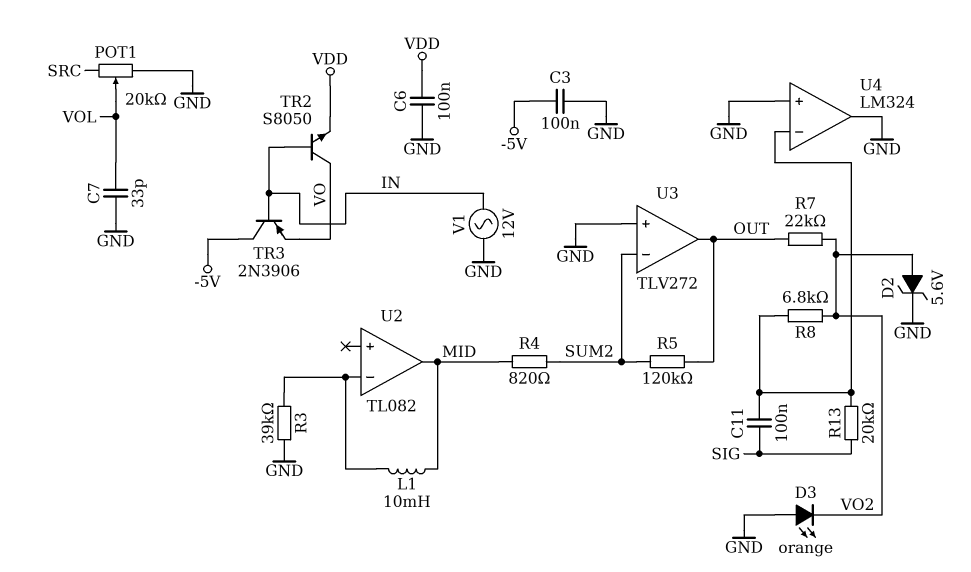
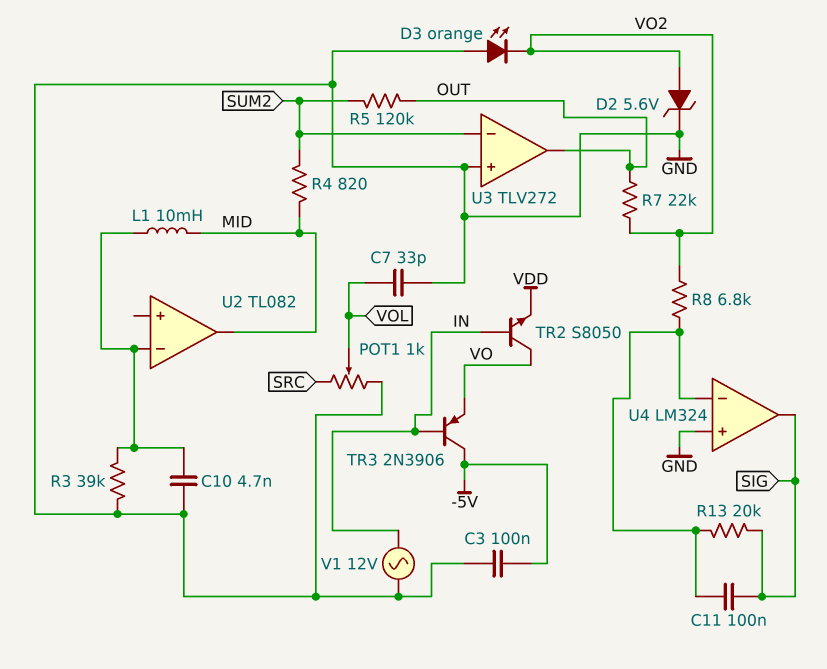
C6: 100nF (GND, VDD) -> none
C10: none -> 4.7nF (GND, U2/in-)
POT1: 20k (GND, SRC, wiper VOL) -> 1k (GND, SRC, wiper VOL)
U4 pin out: GND -> SIG

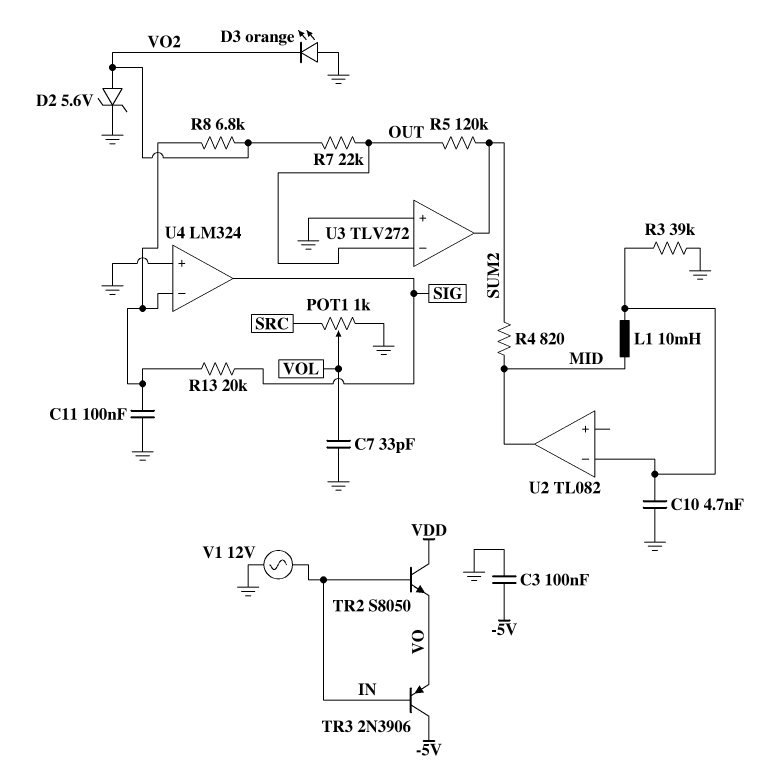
C11: 100nF (SIG, U4/in-) -> 100nF (GND, U4/in-)
TR2: NPN S8050 (B IN, C VO, E VDD) -> NPN S8050 (B IN, C VDD, E VO)
U3 pin in-: SUM2 -> OUT
U3 pin out: OUT -> SUM2

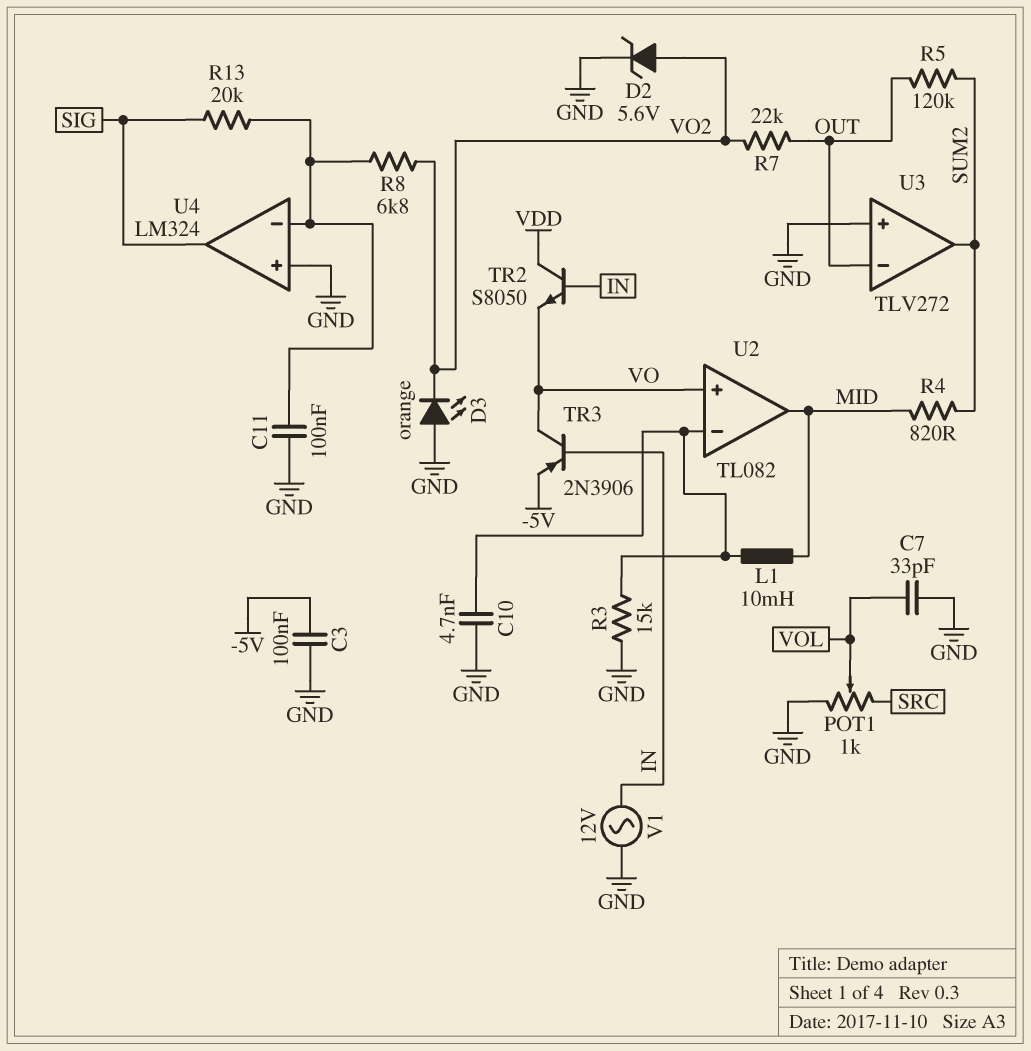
R3: 39k (GND, U2/in-) -> 15k (GND, U2/in-)
TR3: PNP 2N3906 (B IN, C -5V, E VO) -> PNP 2N3906 (B IN, C VO, E -5V)
U2 pin in+: none -> VO

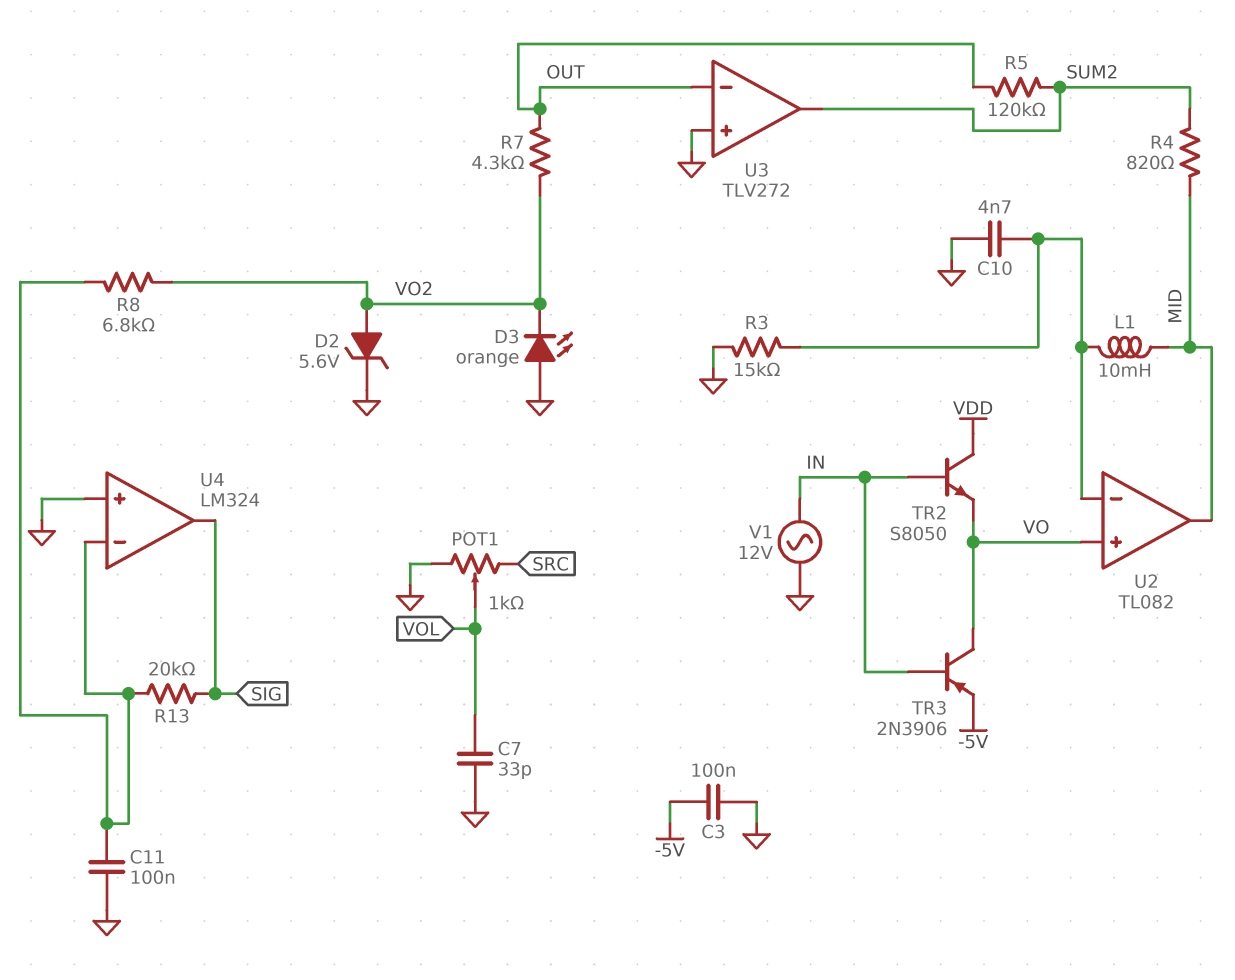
R7: 22k (OUT, VO2) -> 4.3k (OUT, VO2)

